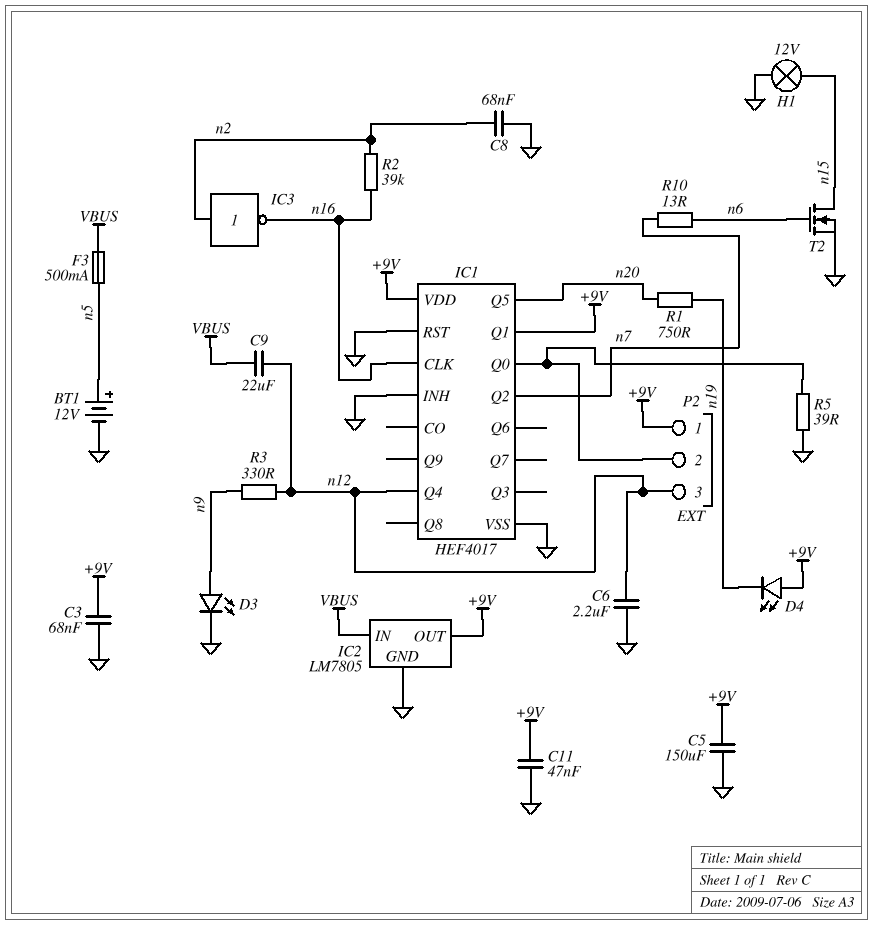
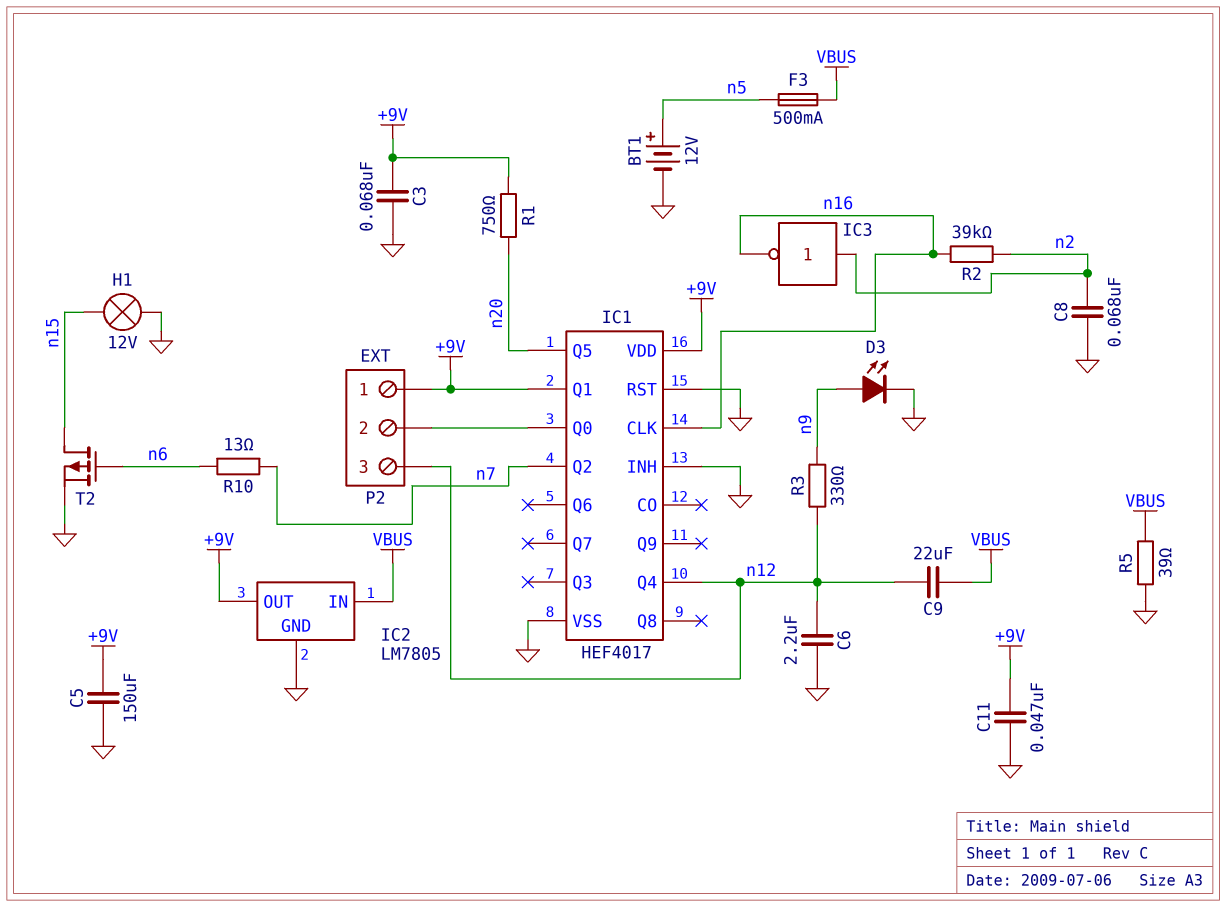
D4: LED (A +9V, K n19) -> none
R1: 750 (n19, n20) -> 750 (+9V, n20)
R5: 39 (GND, IC1/Q0) -> 39 (GND, VBUS)
T2: NMOS (G n6, D n15, S GND) -> PMOS (G n6, D n15, S GND)

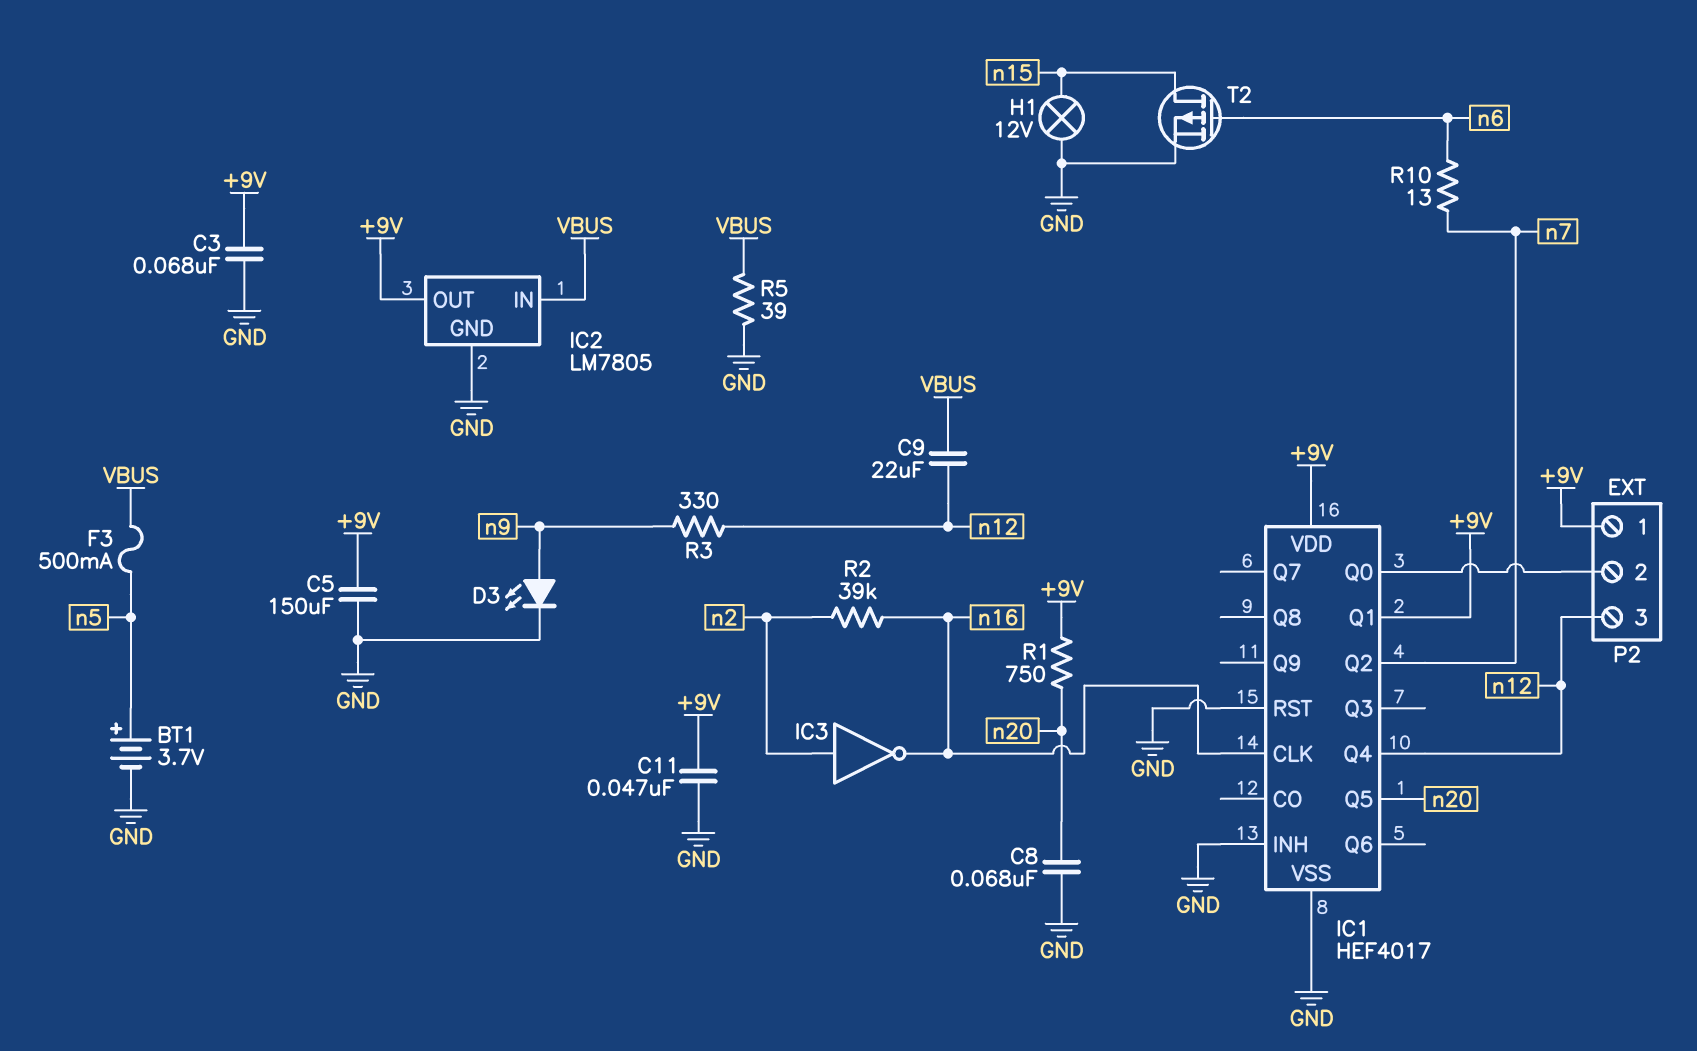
BT1: 12V (plus n5, minus GND) -> 3.7V (plus n5, minus GND)
C6: 2.2uF (GND, n12) -> none
C8: 68nF (GND, n2) -> 68nF (GND, n20)

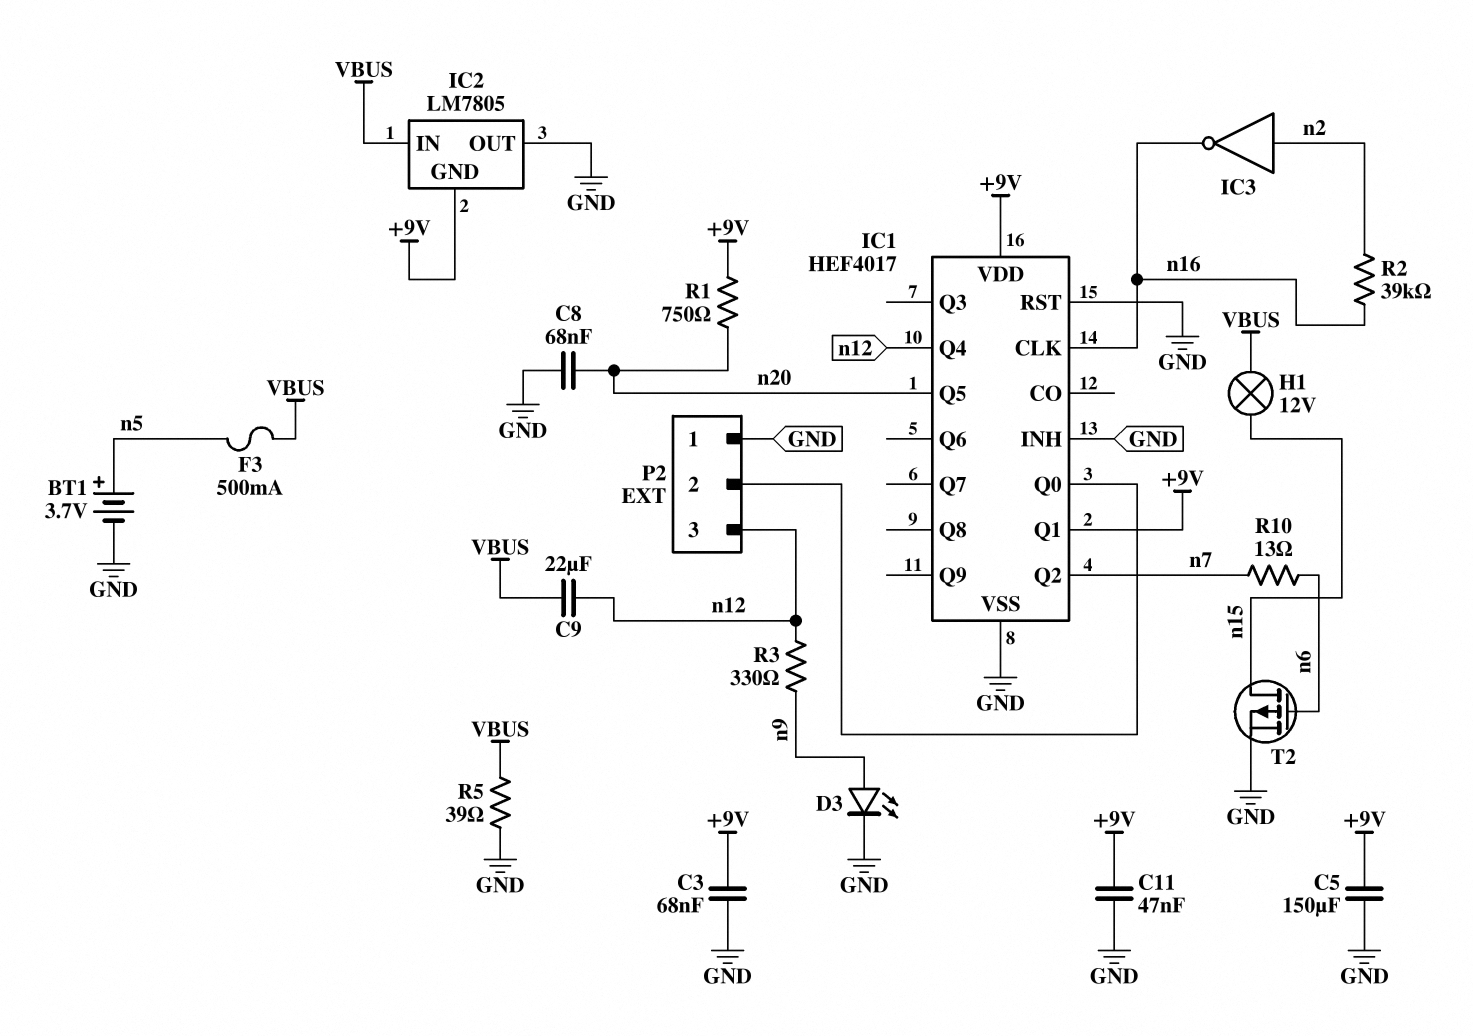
H1: lamp 12V (GND, n15) -> lamp 12V (VBUS, n15)
IC2 pin GND: GND -> +9V
IC2 pin OUT: +9V -> GND
P2 pin 1: +9V -> GND

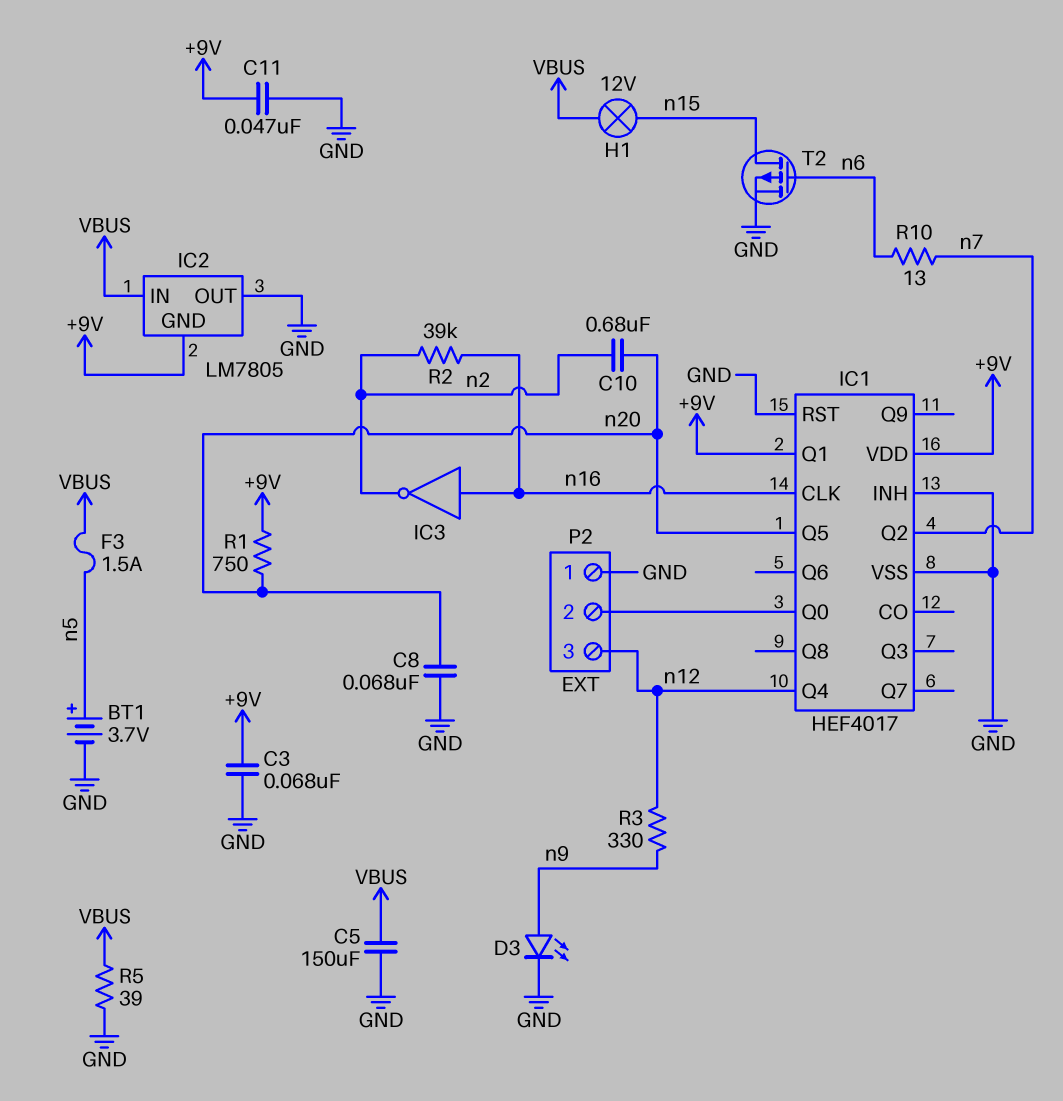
C5: 150uF (+9V, GND) -> 150uF (GND, VBUS)
C9: 22uF (VBUS, n12) -> none
C10: none -> 680nF (n2, n20)
F3: 500mA (VBUS, n5) -> 1.5A (VBUS, n5)
IC3: NOT (in n2, out n16) -> NOT (in n16, out n2)

